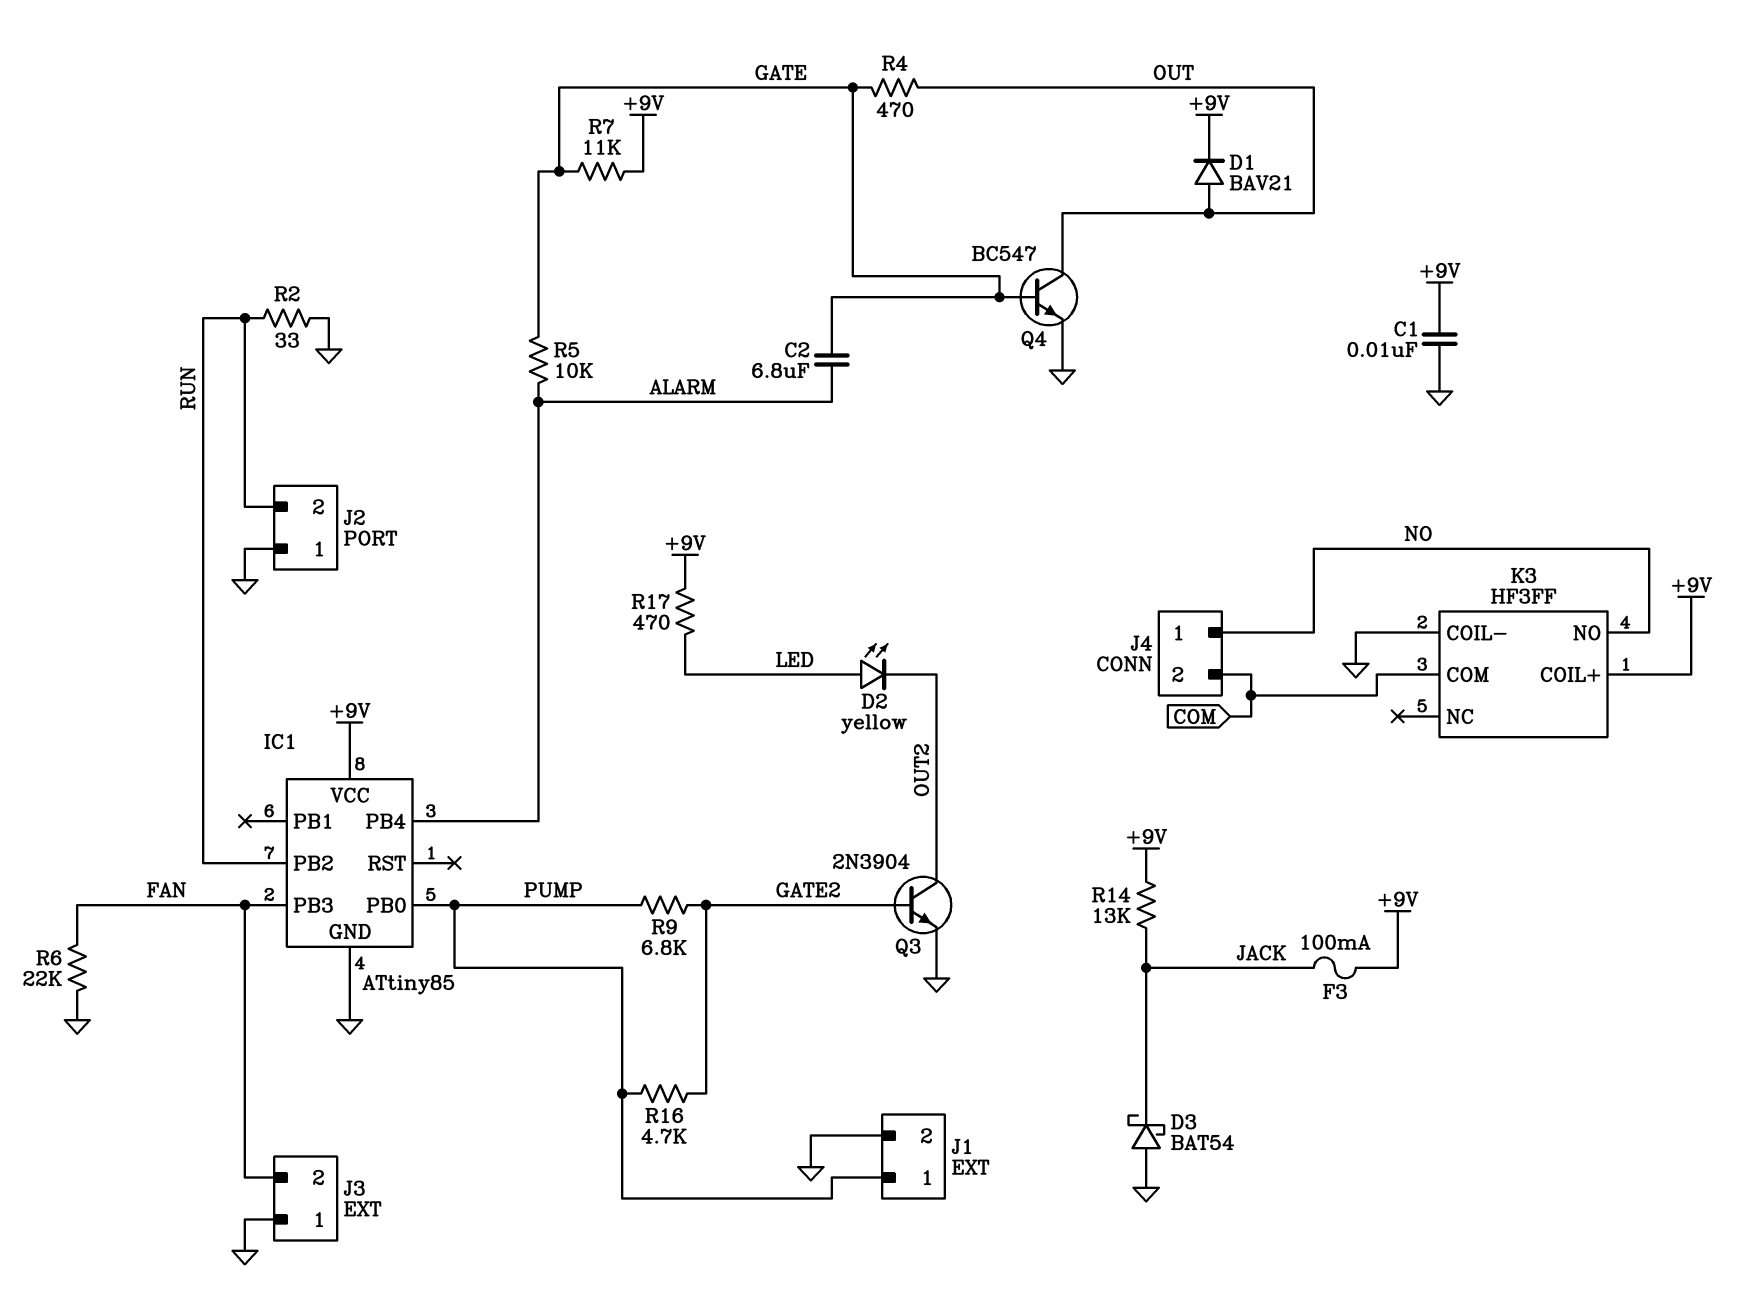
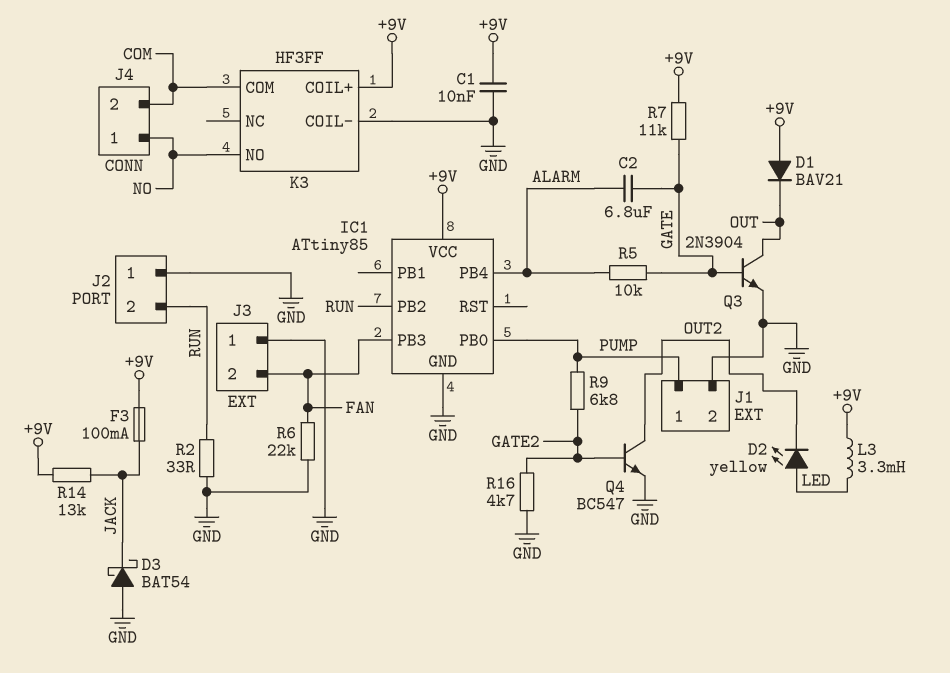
D1: diode BAV21 (A OUT, K +9V) -> diode BAV21 (A +9V, K OUT)
L3: none -> 3.3mH (+9V, LED)
Q3: NPN 2N3904 (B GATE2, C OUT2, E GND) -> NPN 2N3904 (B GATE, C OUT, E GND)
Q4: NPN BC547 (B GATE, C OUT, E GND) -> NPN BC547 (B GATE2, C OUT2, E GND)
R4: 470 (GATE, OUT) -> none
R16: 4.7k (GATE2, PUMP) -> 4.7k (GATE2, GND)
R17: 470 (+9V, LED) -> none

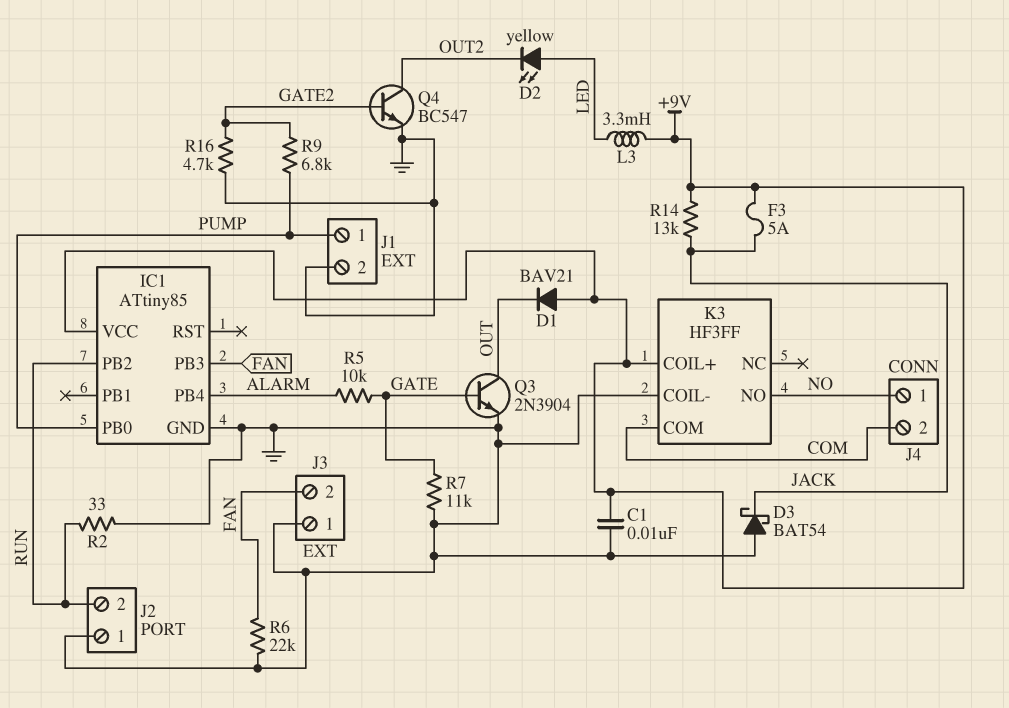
C2: 6.8uF (ALARM, GATE) -> none
F3: 100mA (+9V, JACK) -> 5A (+9V, JACK)
R7: 11k (+9V, GATE) -> 11k (GATE, GND)

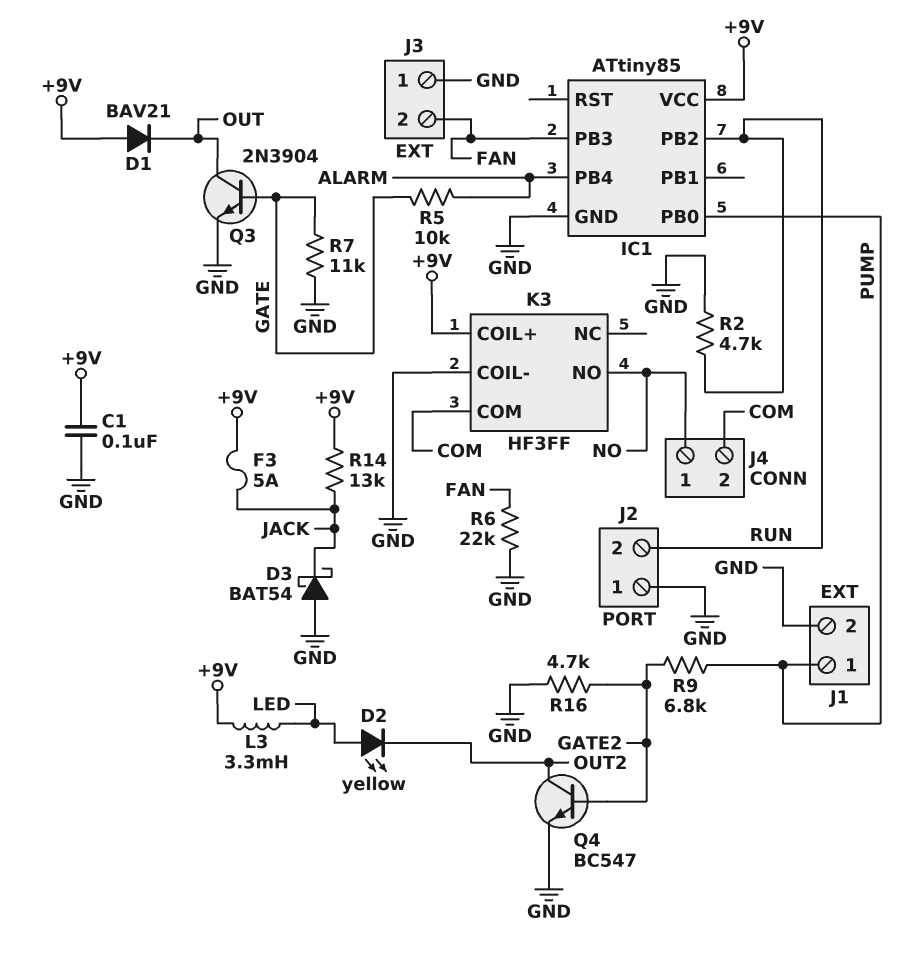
C1: 10nF (+9V, GND) -> 100nF (+9V, GND)
R2: 33 (GND, RUN) -> 4.7k (GND, RUN)

